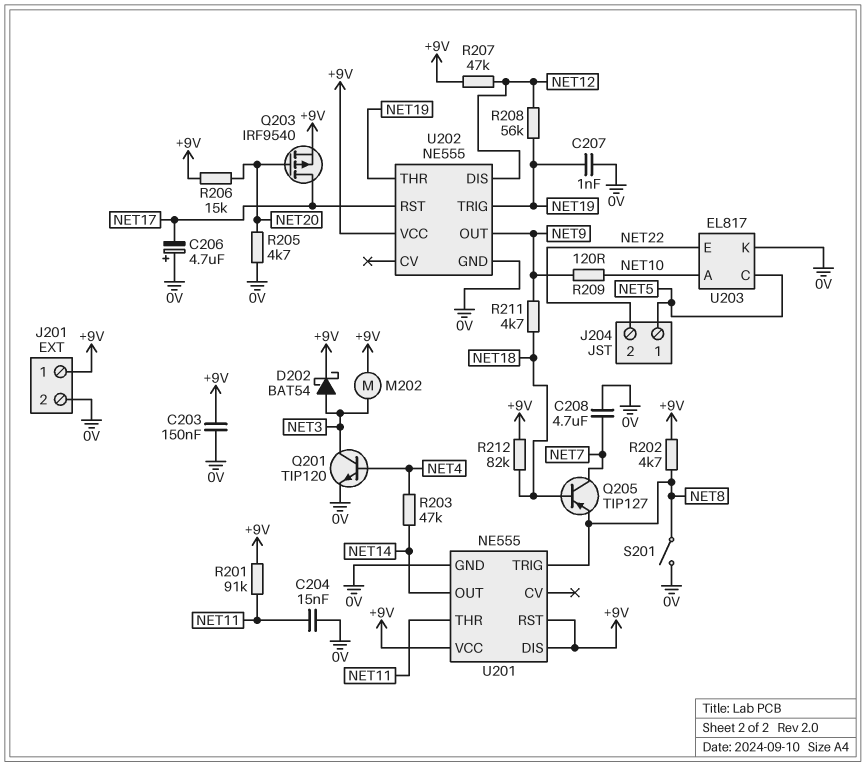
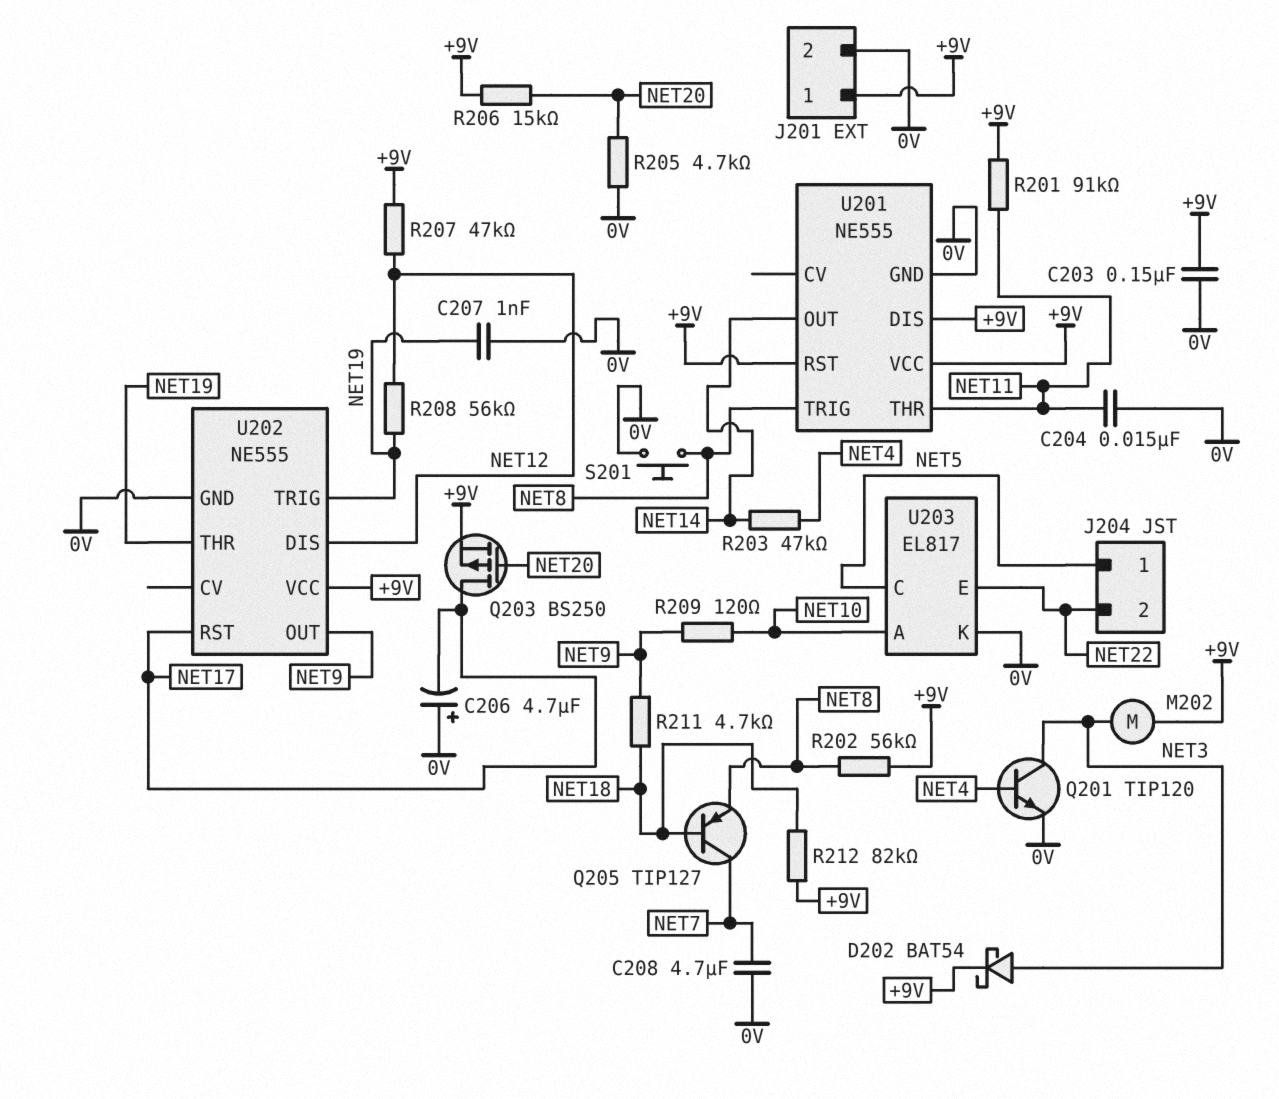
Q203: PMOS IRF9540 (G NET20, D NET17, S +9V) -> PMOS BS250 (G NET20, D NET17, S +9V)
R202: 4.7k (+9V, NET8) -> 56k (+9V, NET8)
S201: switch (0V, NET8) -> button (0V, NET8)

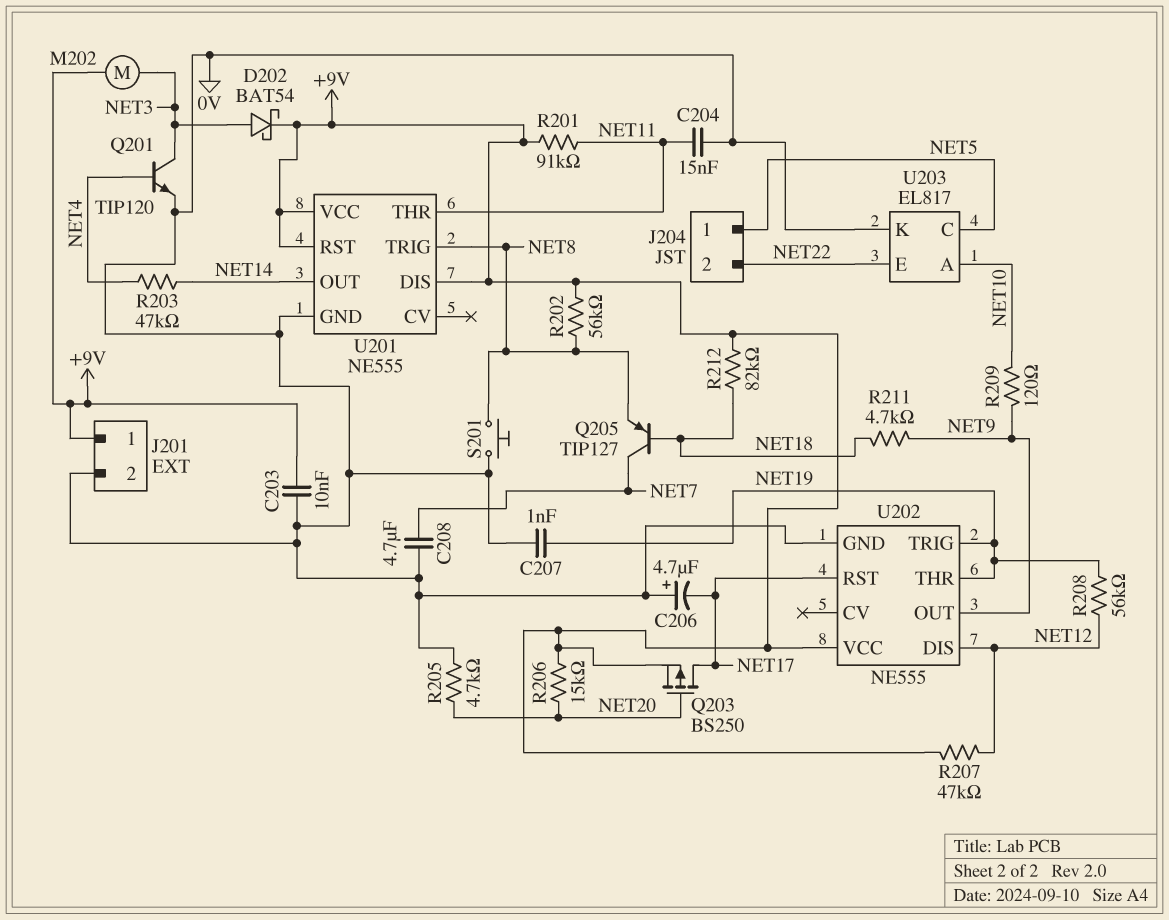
C203: 150nF (+9V, 0V) -> 10nF (+9V, 0V)

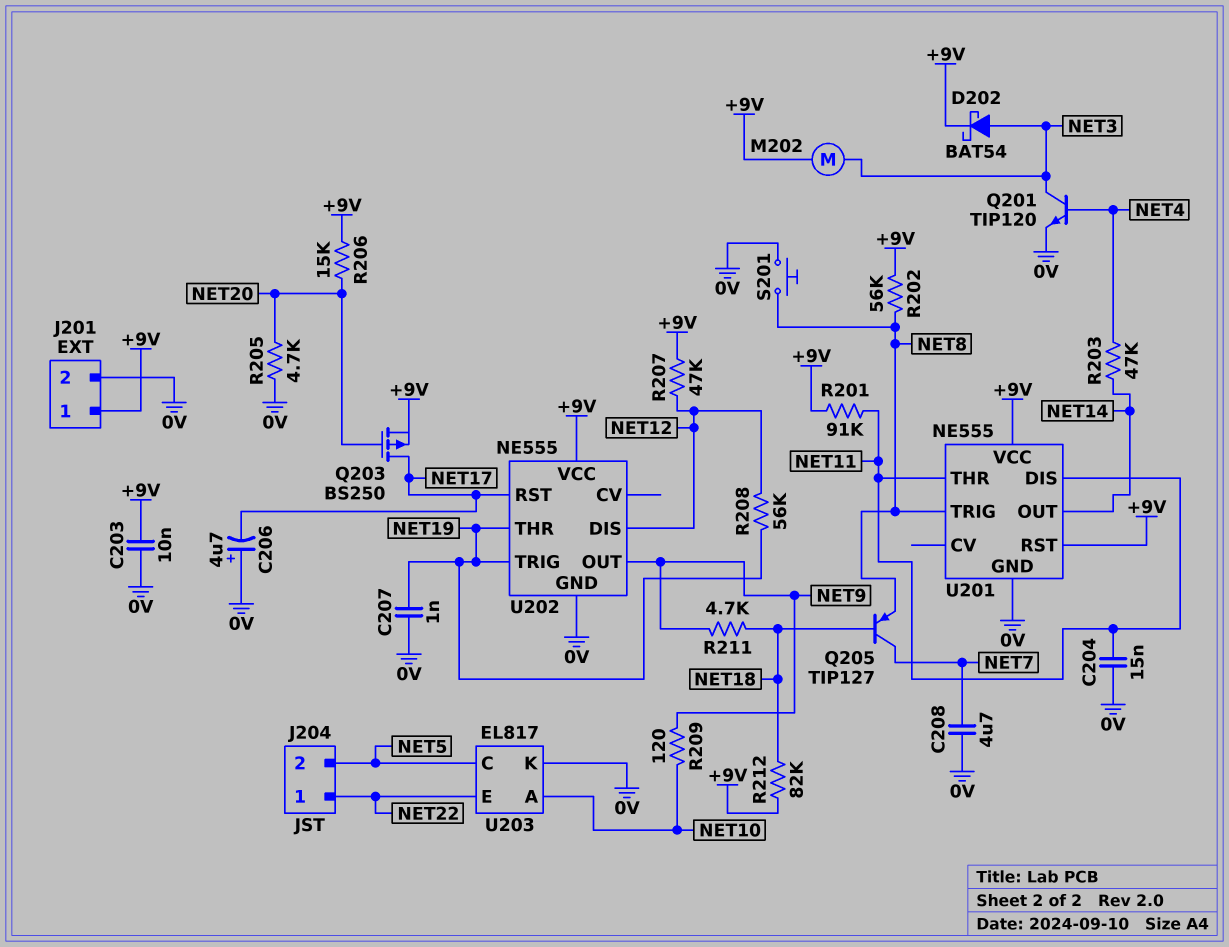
J204 pin 1: NET5 -> NET22
J204 pin 2: NET22 -> NET5
U201 pin DIS: +9V -> NET11

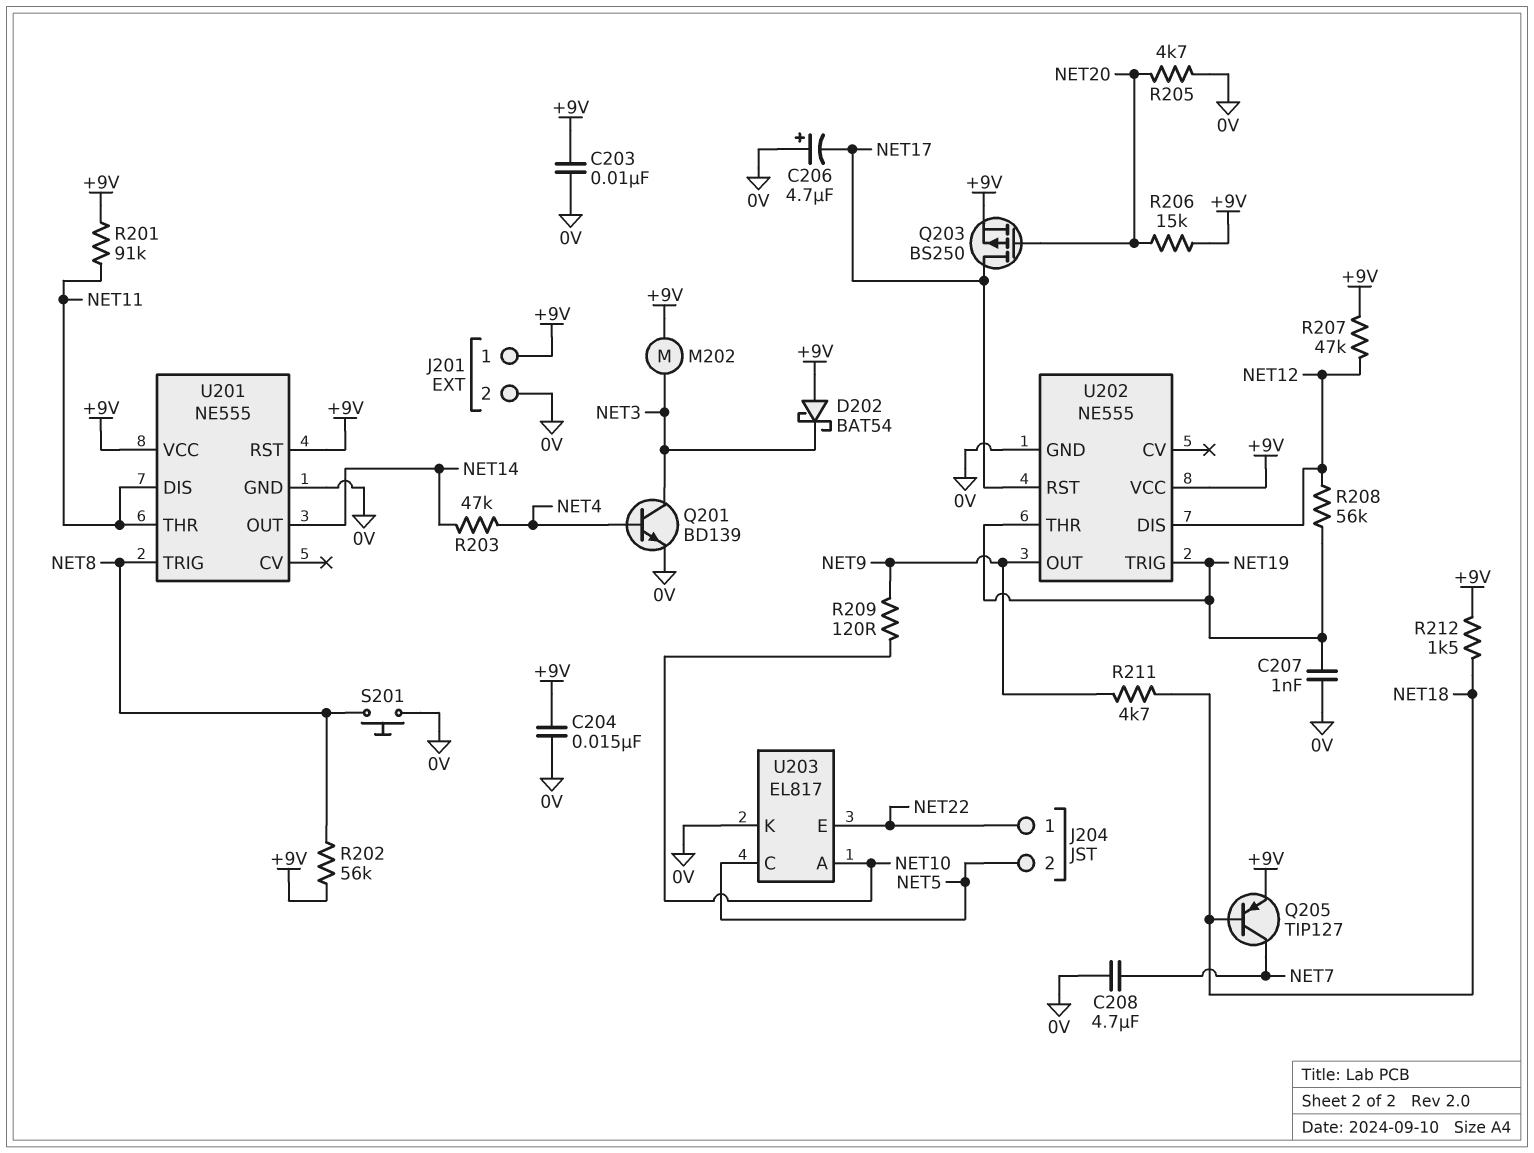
C204: 15nF (0V, NET11) -> 15nF (+9V, 0V)
D202: schottky BAT54 (A NET3, K +9V) -> schottky BAT54 (A +9V, K NET3)
Q201: NPN TIP120 (B NET4, C NET3, E 0V) -> NPN BD139 (B NET4, C NET3, E 0V)
Q205: PNP TIP127 (B NET18, C NET7, E NET8) -> PNP TIP127 (B NET18, C NET7, E +9V)
R212: 82k (+9V, NET18) -> 1.5k (+9V, NET18)

